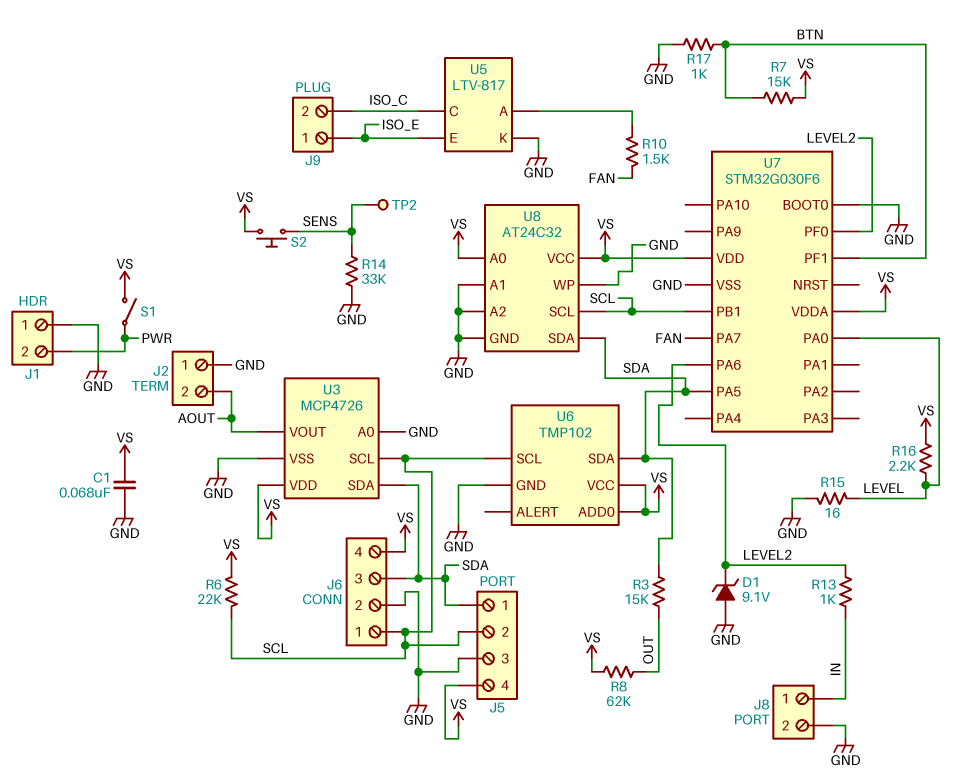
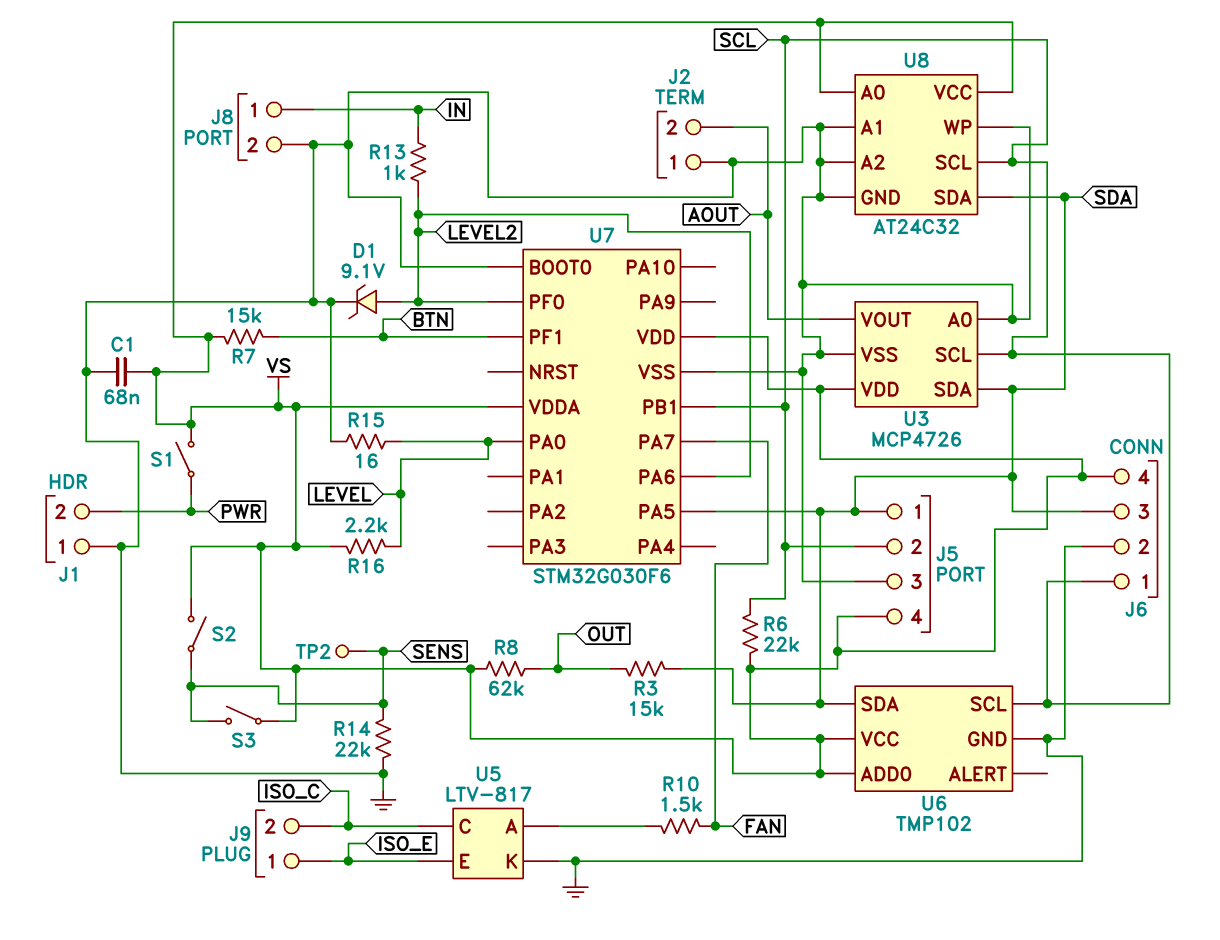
D1: zener 9.1V (A GND, K LEVEL2) -> zener 9.1V (A LEVEL2, K GND)
R14: 33k (GND, SENS) -> 22k (GND, SENS)
R17: 1k (BTN, GND) -> none
S2: button (SENS, VS) -> switch (SENS, VS)
S3: none -> switch (SENS, VS)

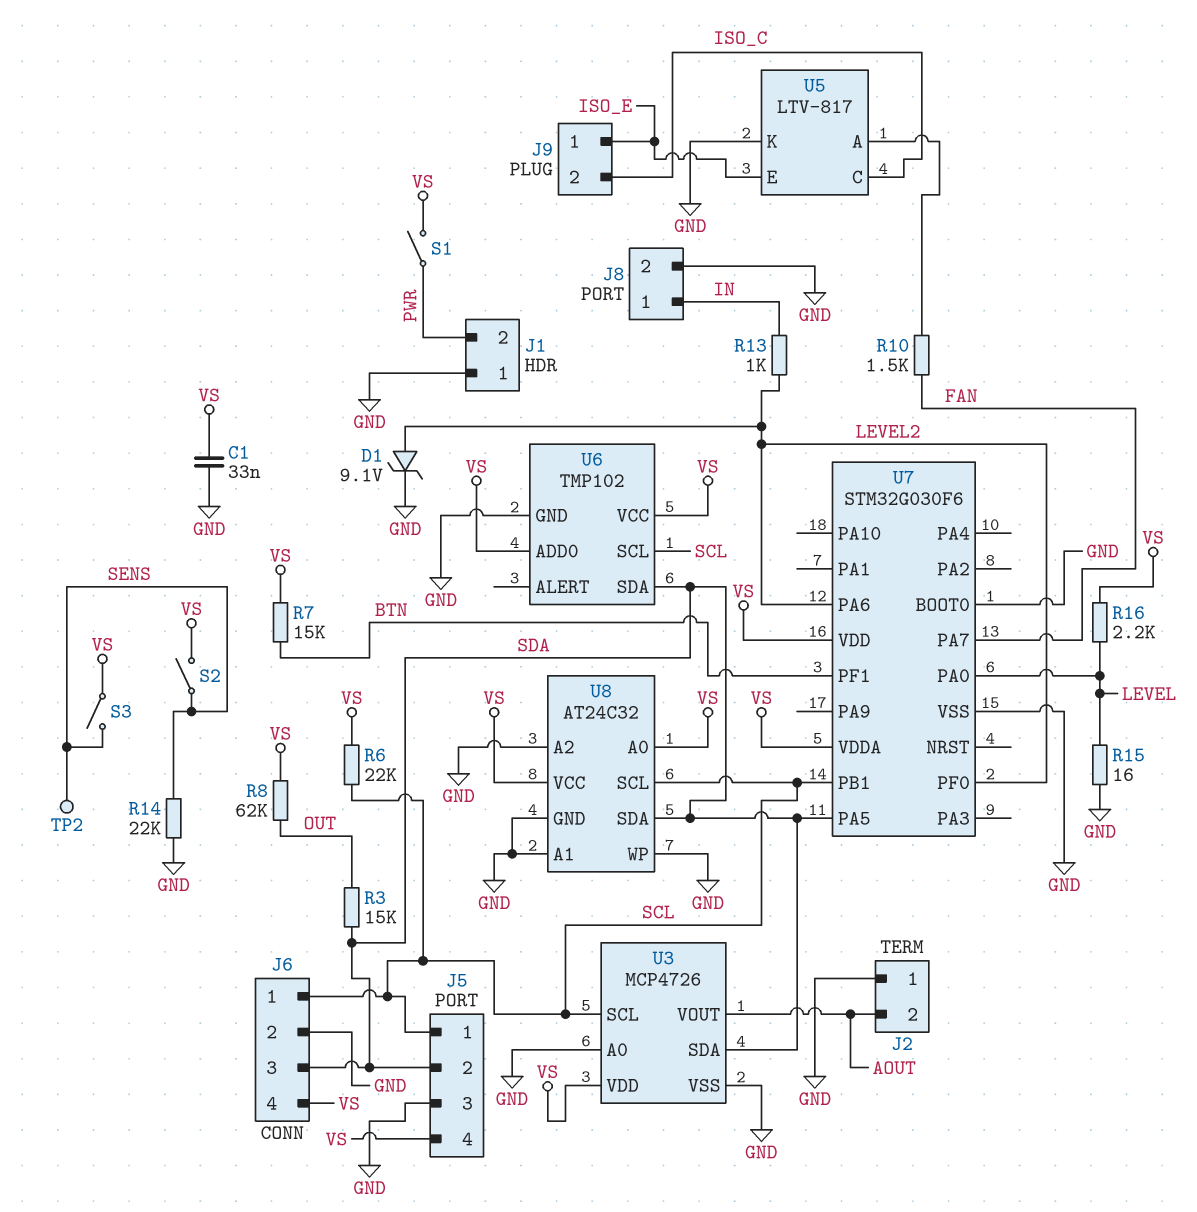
C1: 68nF (GND, VS) -> 33nF (GND, VS)
J5 pin 1: SDA -> SCL
J5 pin 2: SCL -> SDA

